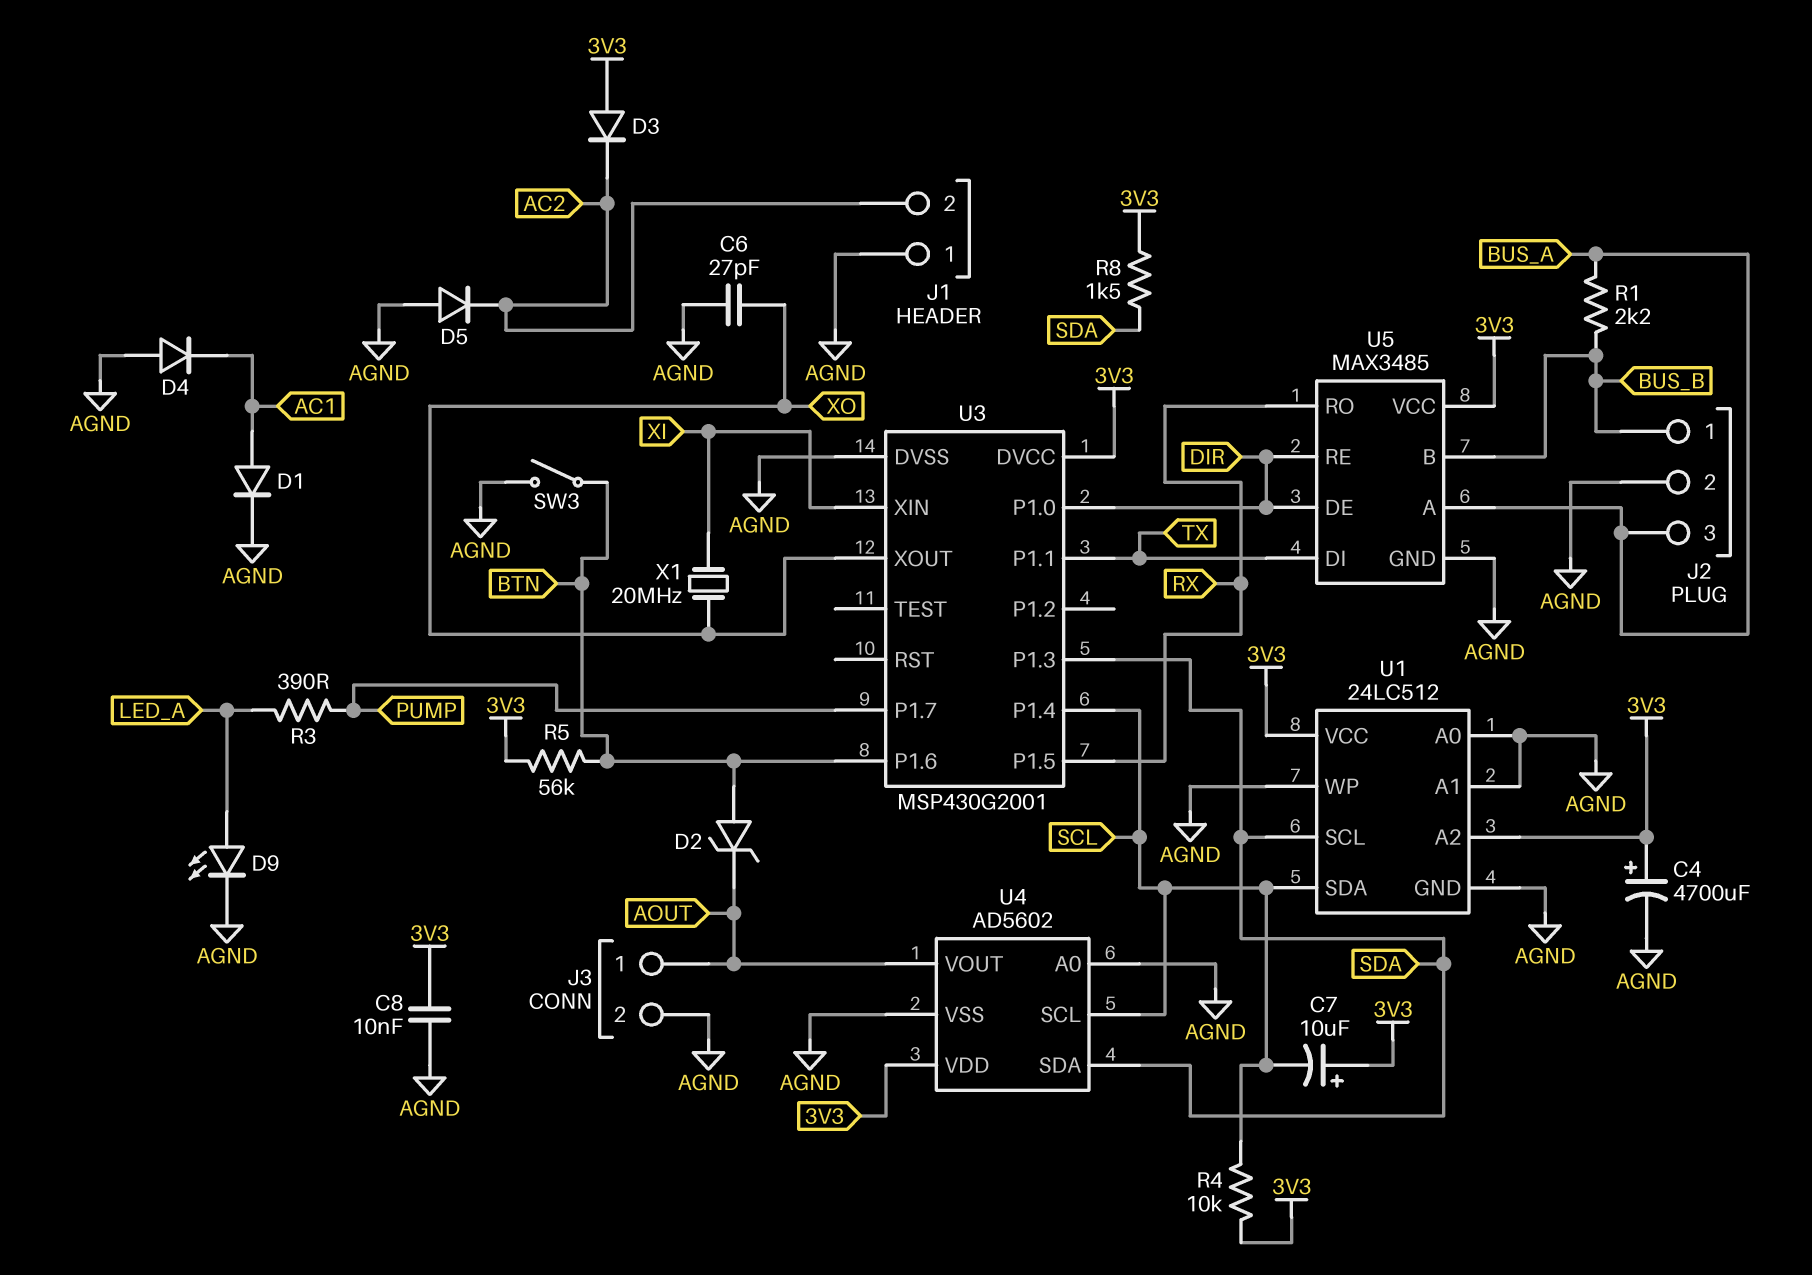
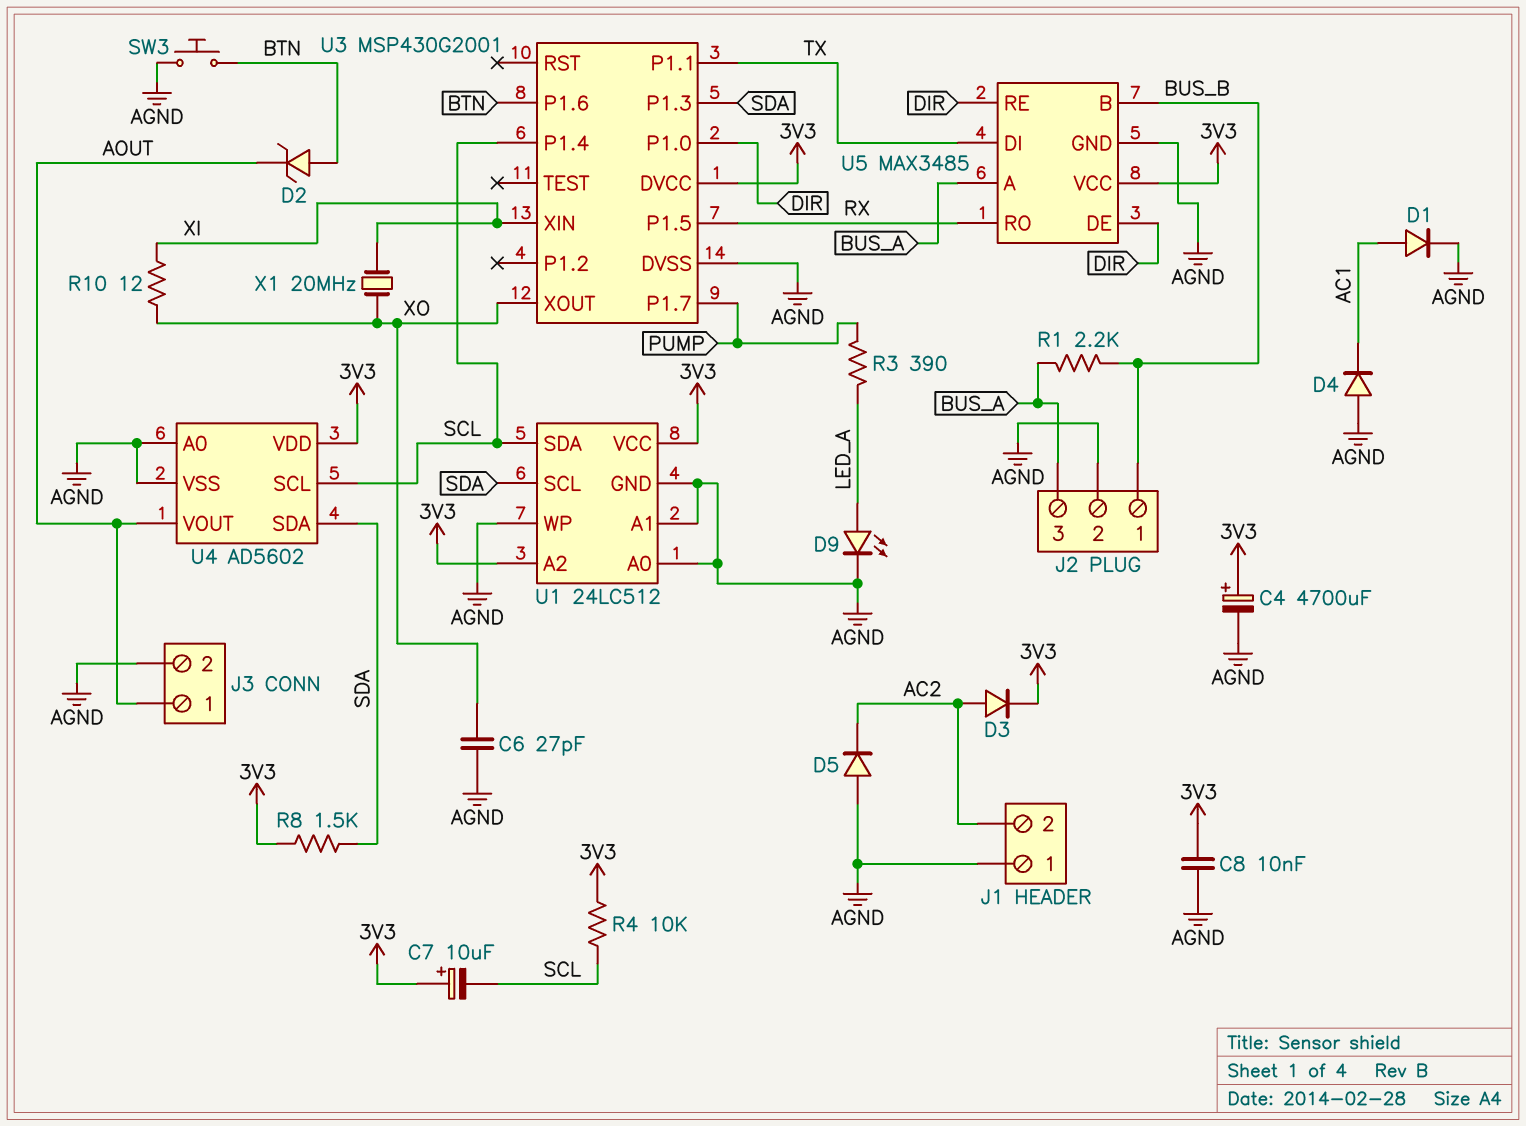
D3: diode (A 3V3, K AC2) -> diode (A AC2, K 3V3)
R5: 56k (3V3, BTN) -> none
R10: none -> 12 (XI, XO)
SW3: switch (AGND, BTN) -> button (AGND, BTN)

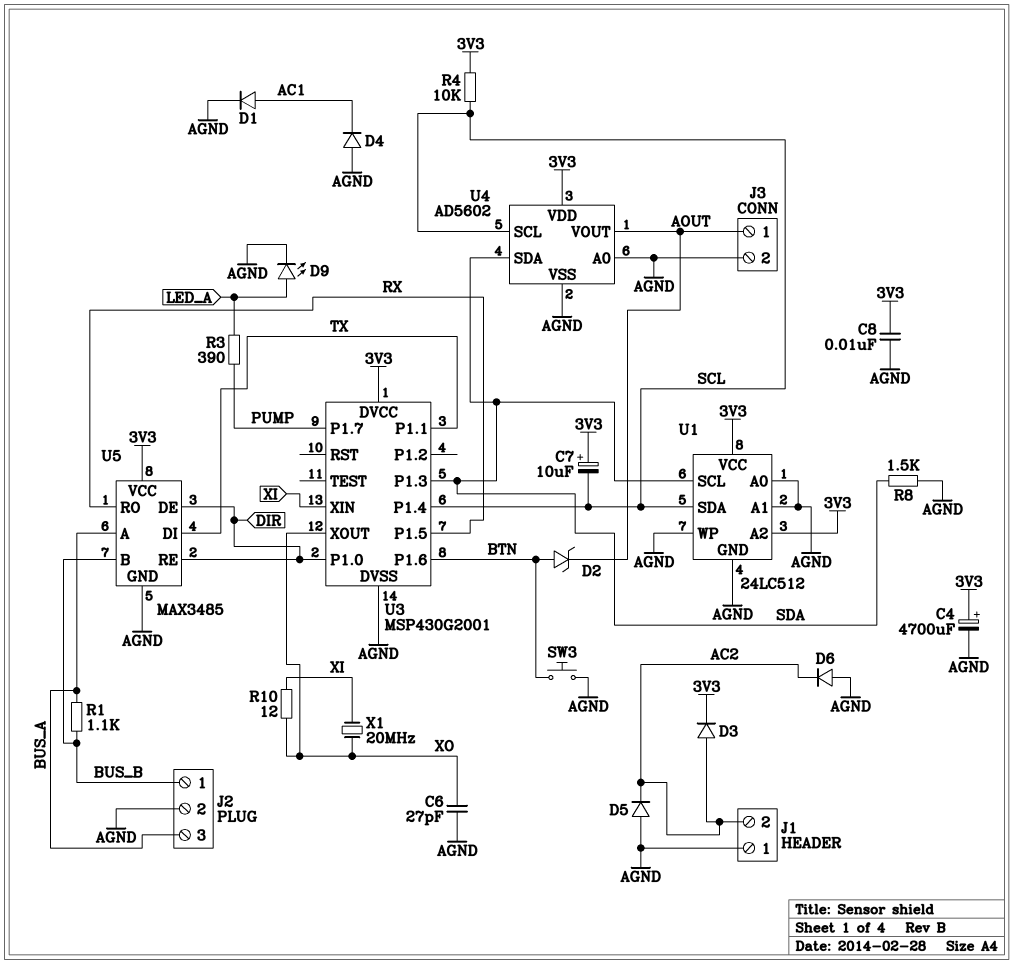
D6: none -> diode (A AGND, K AC2)
R1: 2.2k (BUS_A, BUS_B) -> 1.1k (BUS_A, BUS_B)
R8: 1.5k (3V3, SDA) -> 1.5k (AGND, SDA)

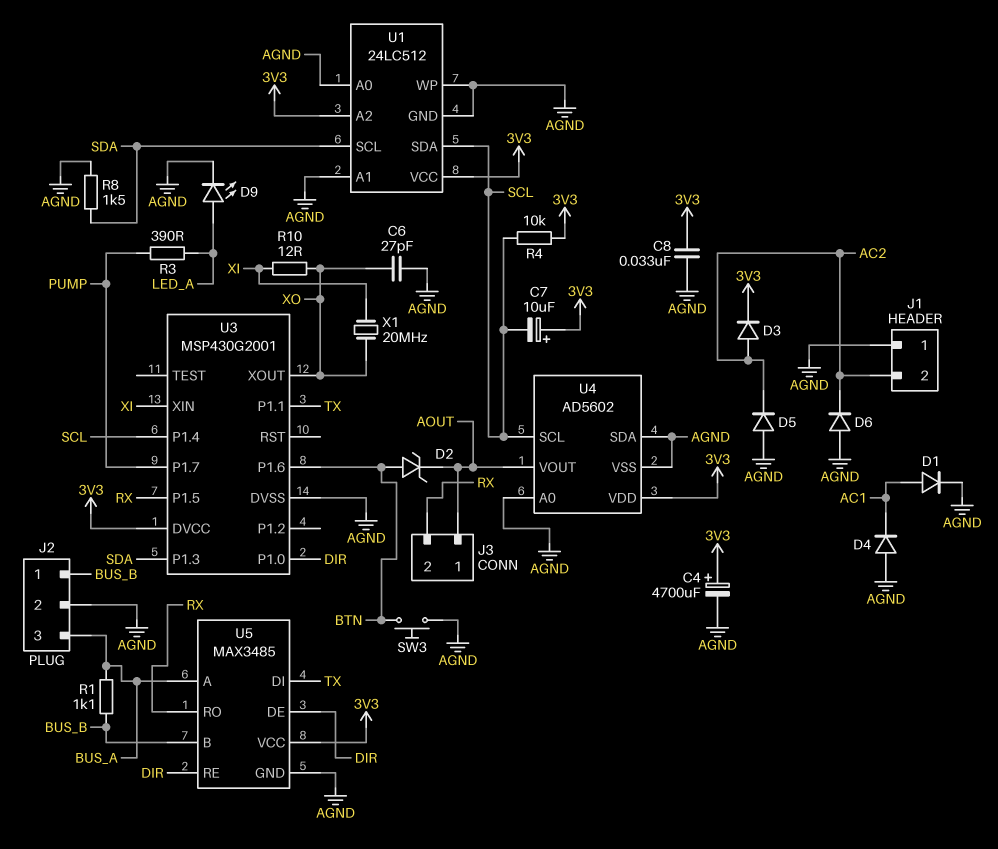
C8: 10nF (3V3, AGND) -> 33nF (3V3, AGND)
J3 pin 2: AGND -> RX
U4 pin SDA: SDA -> AGND

